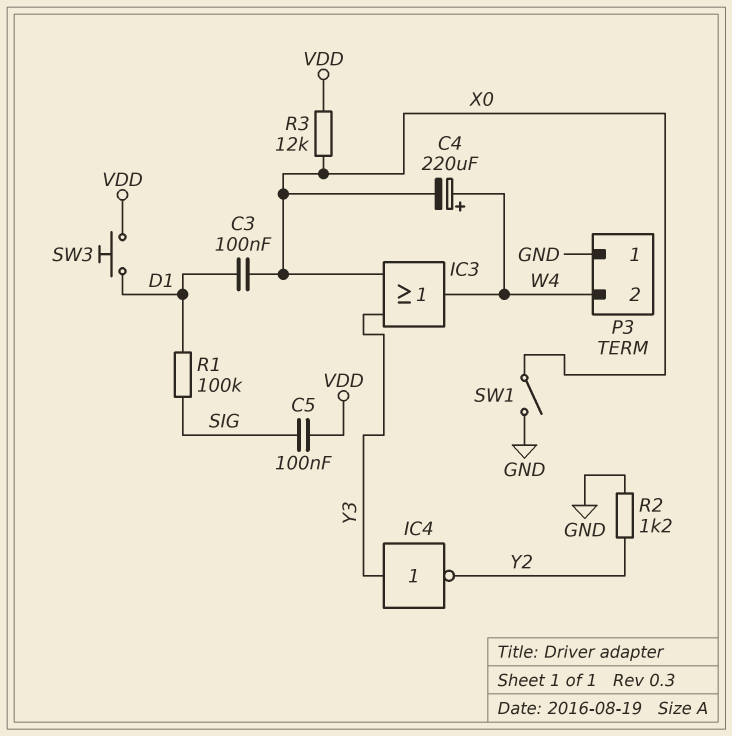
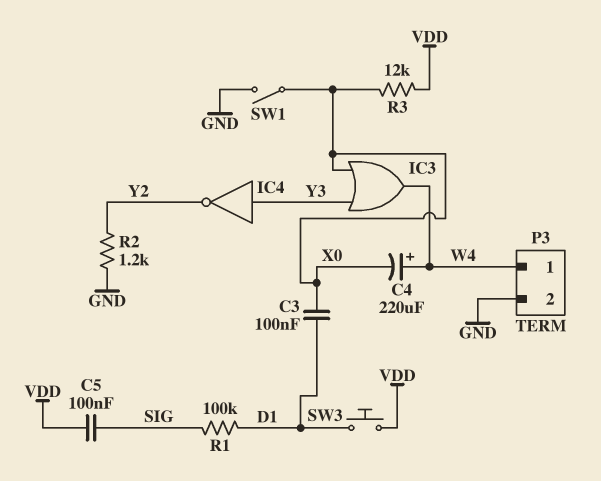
P3 pin 1: GND -> W4
P3 pin 2: W4 -> GND

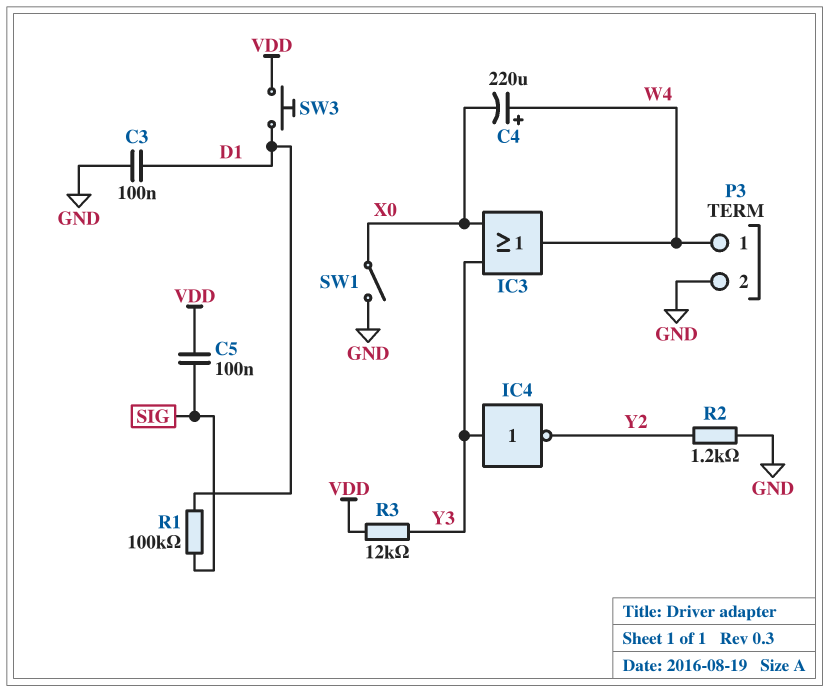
C3: 100nF (D1, X0) -> 100nF (D1, GND)
R3: 12k (VDD, X0) -> 12k (VDD, Y3)

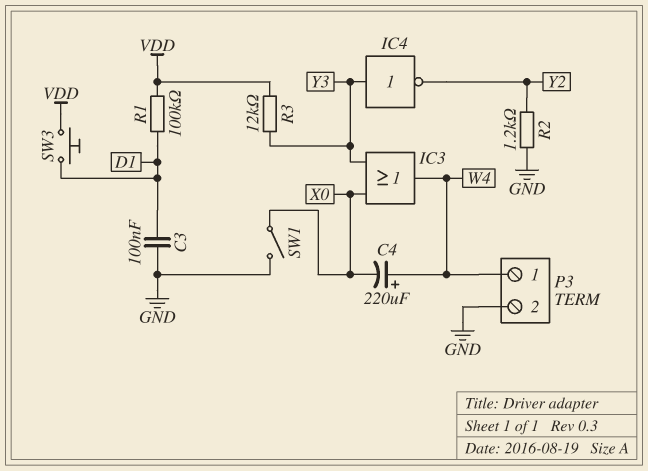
C5: 100nF (SIG, VDD) -> none
R1: 100k (D1, SIG) -> 100k (D1, VDD)

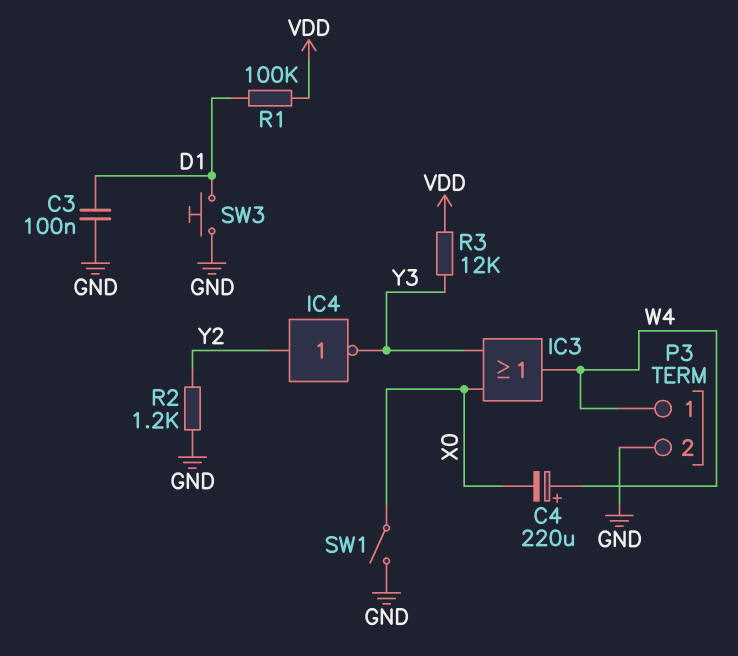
IC4: NOT (in Y3, out Y2) -> NOT (in Y2, out Y3)
SW3: button (D1, VDD) -> button (D1, GND)

